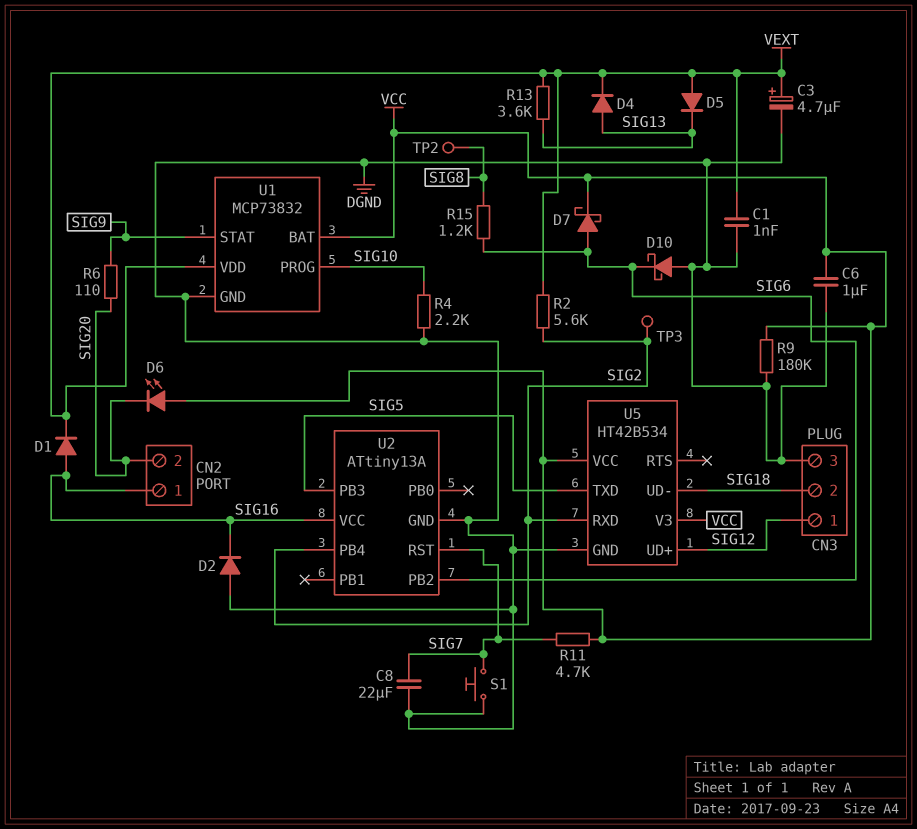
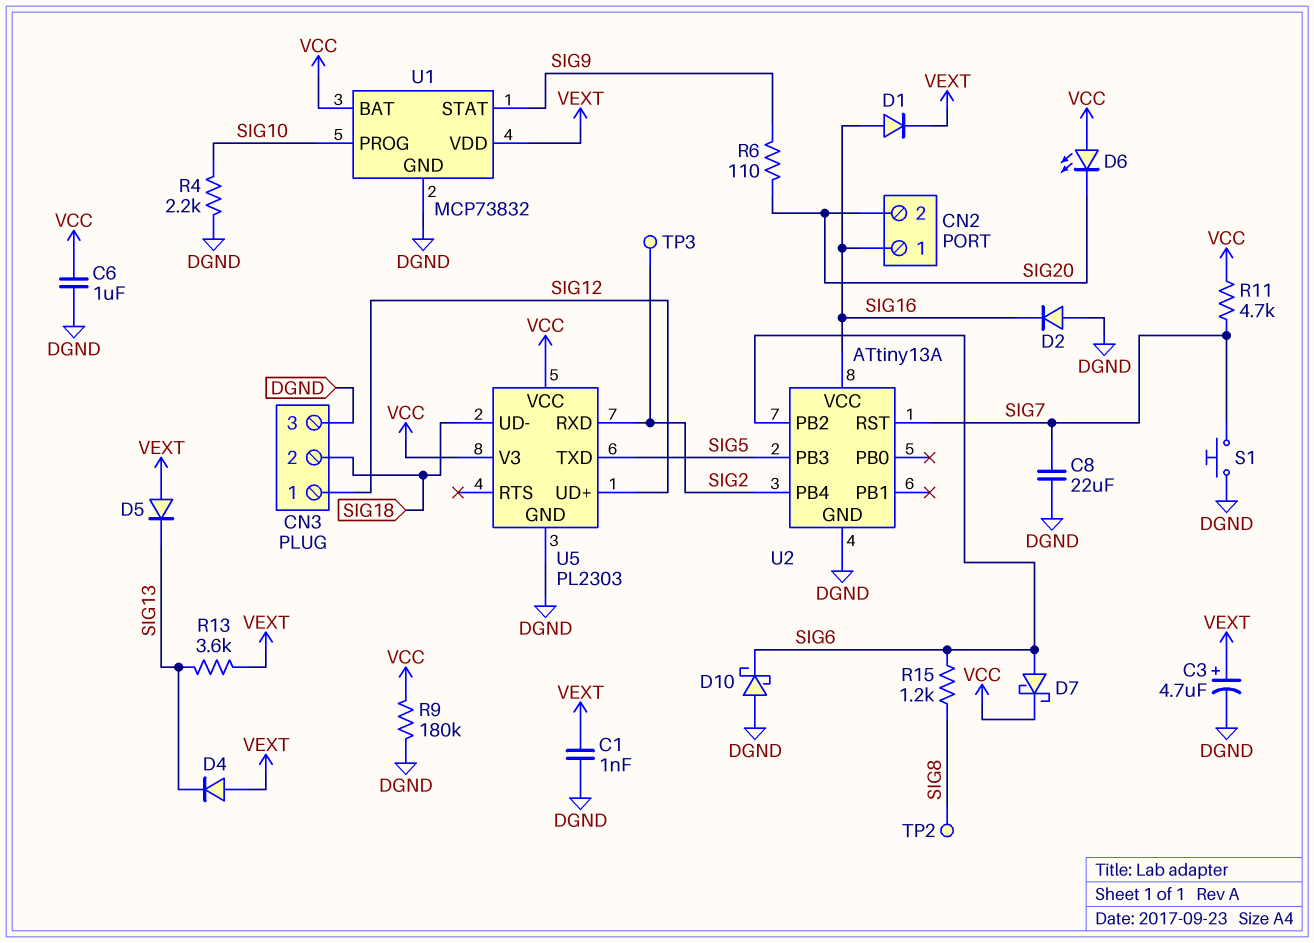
D4: diode (A SIG13, K VEXT) -> diode (A VEXT, K SIG13)
R2: 5.6k (SIG2, VEXT) -> none
U5: HT42B534 -> PL2303

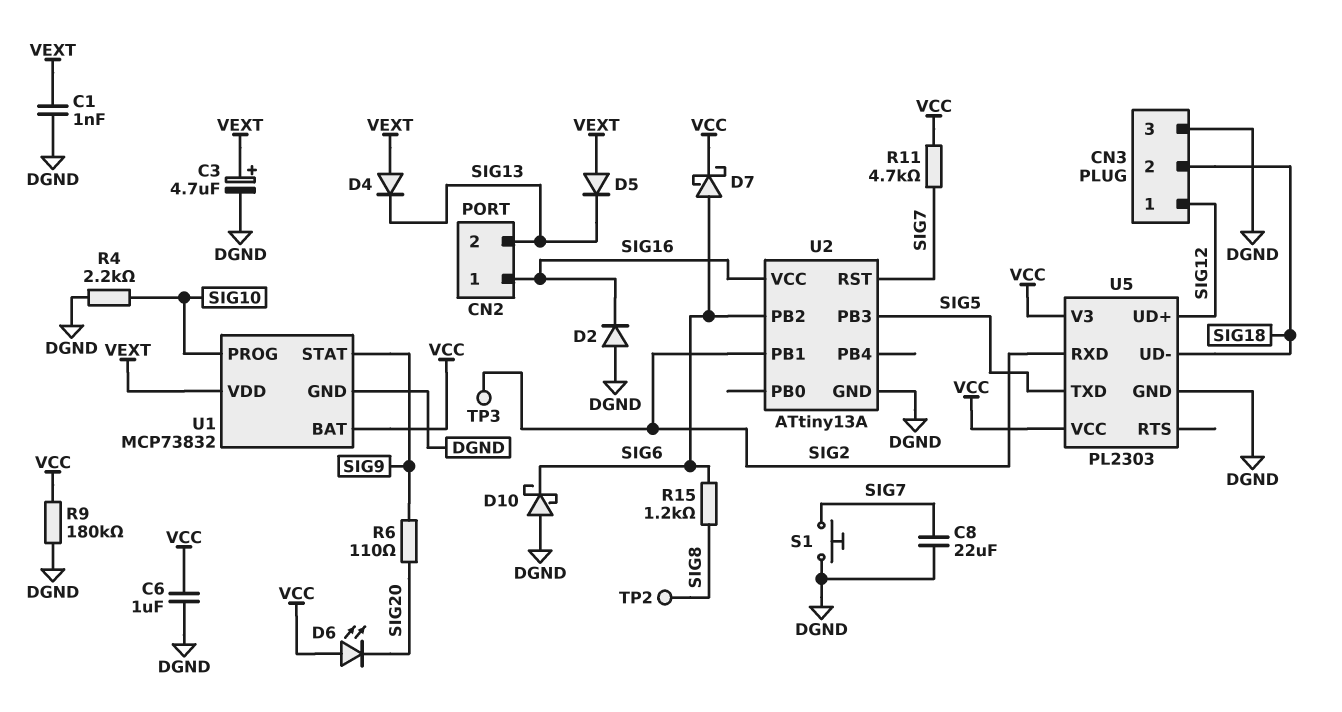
CN2 pin 2: SIG20 -> SIG13
D1: diode (A SIG16, K VEXT) -> none
R13: 3.6k (SIG13, VEXT) -> none
U2 pin PB1: none -> SIG2
U2 pin PB4: SIG2 -> none

